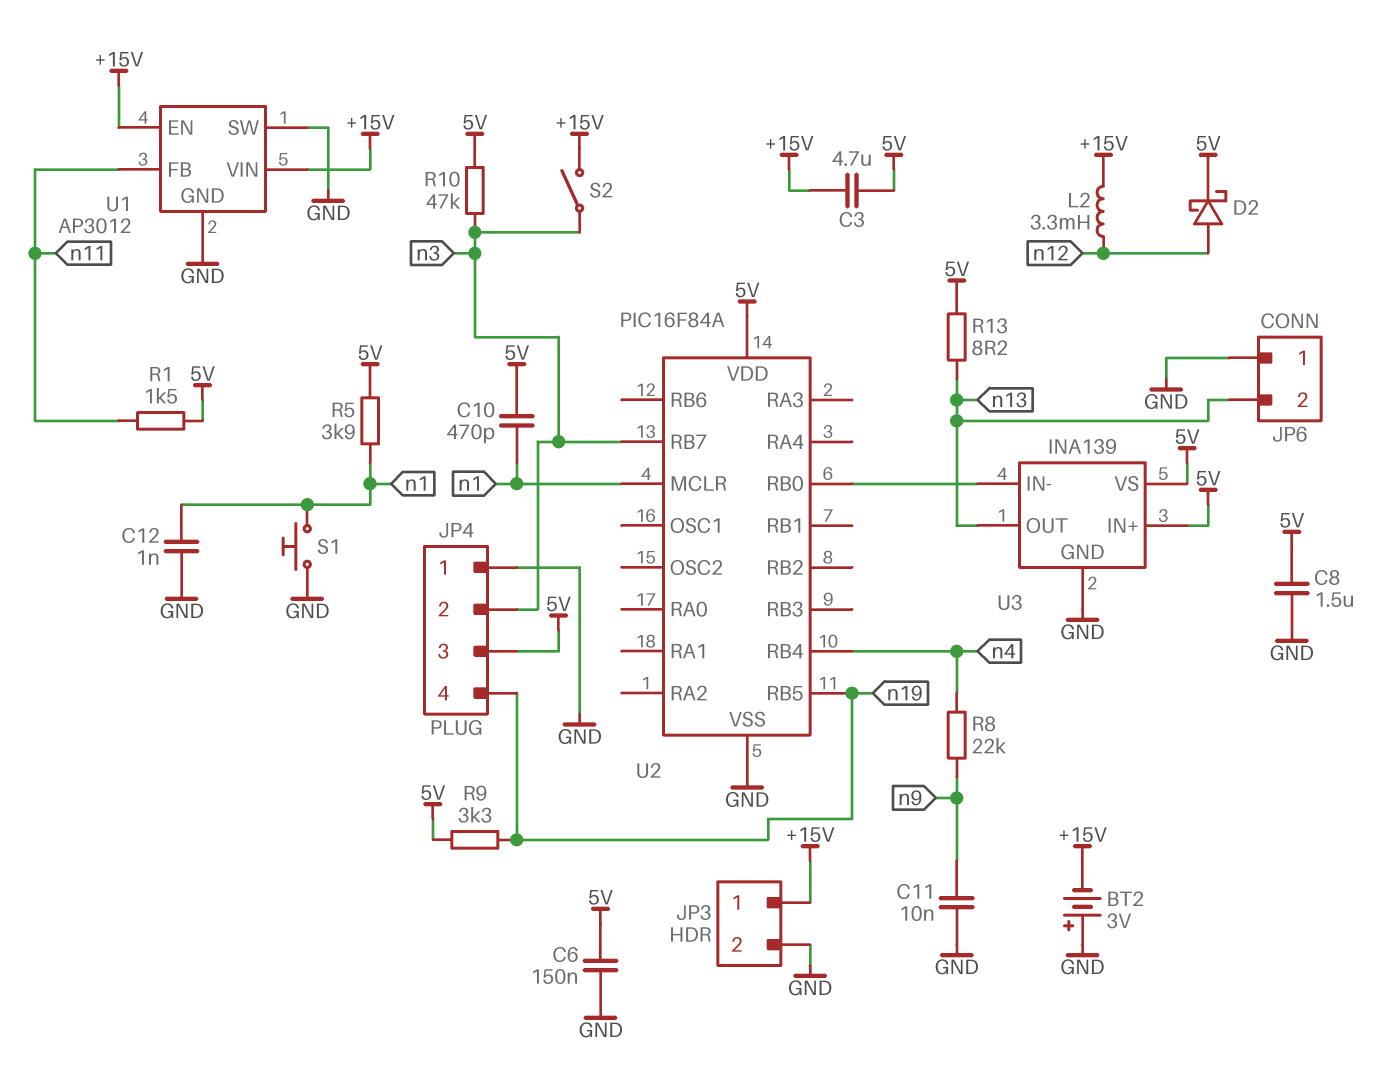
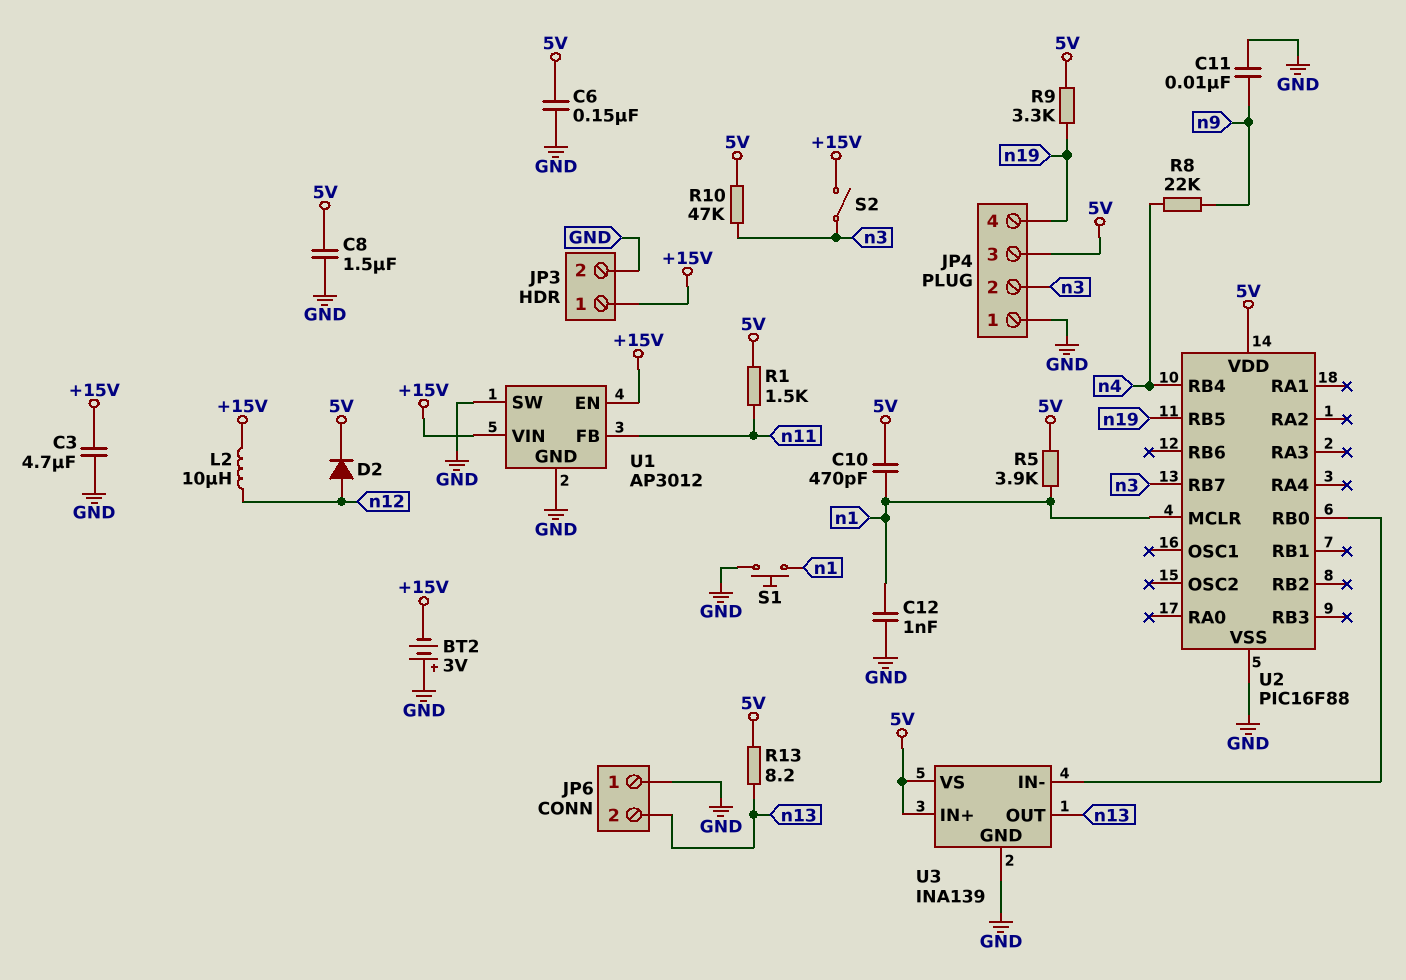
C3: 4.7uF (+15V, 5V) -> 4.7uF (+15V, GND)
D2: schottky (A n12, K 5V) -> diode (A n12, K 5V)
L2: 3.3mH (+15V, n12) -> 10uH (+15V, n12)
U2: PIC16F84A -> PIC16F88

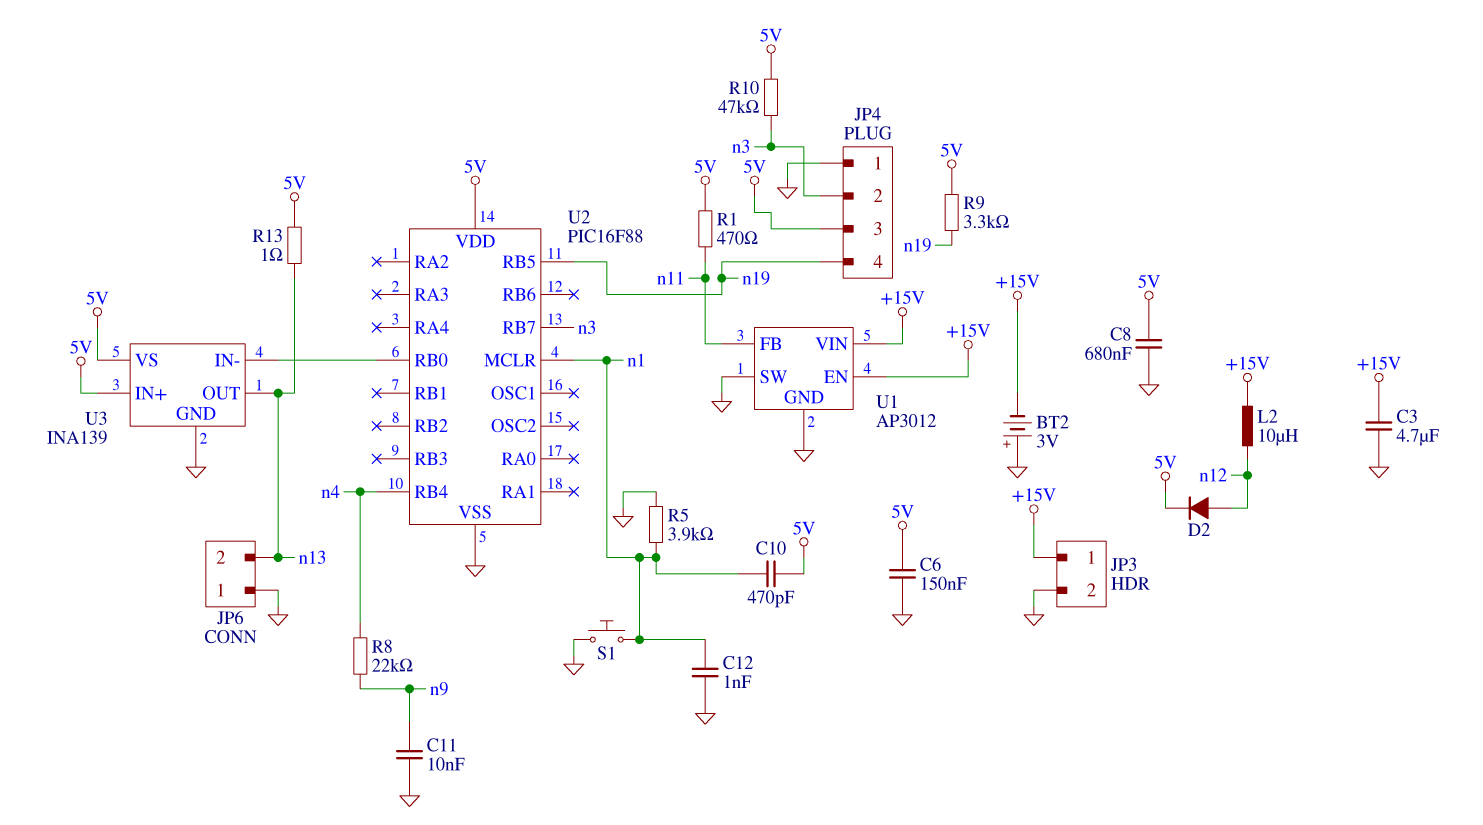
C8: 1.5uF (5V, GND) -> 680nF (5V, GND)
R1: 1.5k (5V, n11) -> 470 (5V, n11)
R5: 3.9k (5V, n1) -> 3.9k (GND, n1)
R13: 8.2 (5V, n13) -> 1 (5V, n13)
S2: switch (+15V, n3) -> none

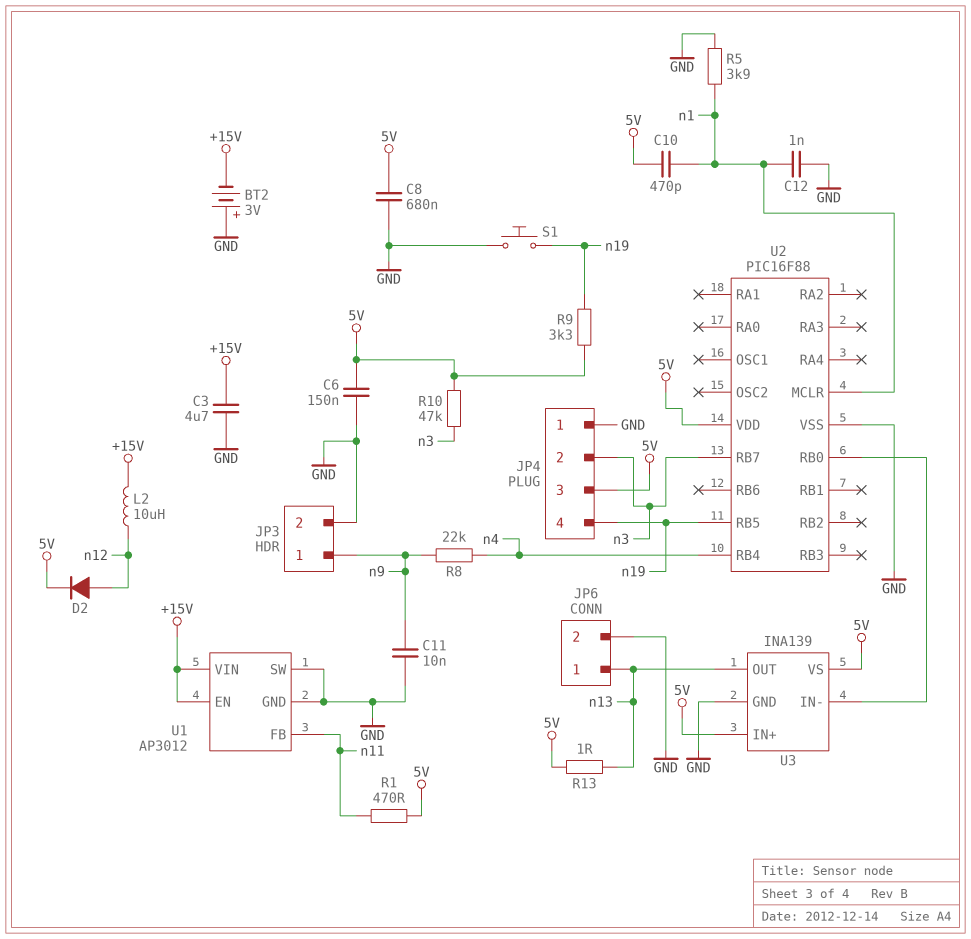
JP3 pin 1: +15V -> n9
JP6 pin 1: GND -> n13
JP6 pin 2: n13 -> GND
S1: button (GND, n1) -> button (GND, n19)

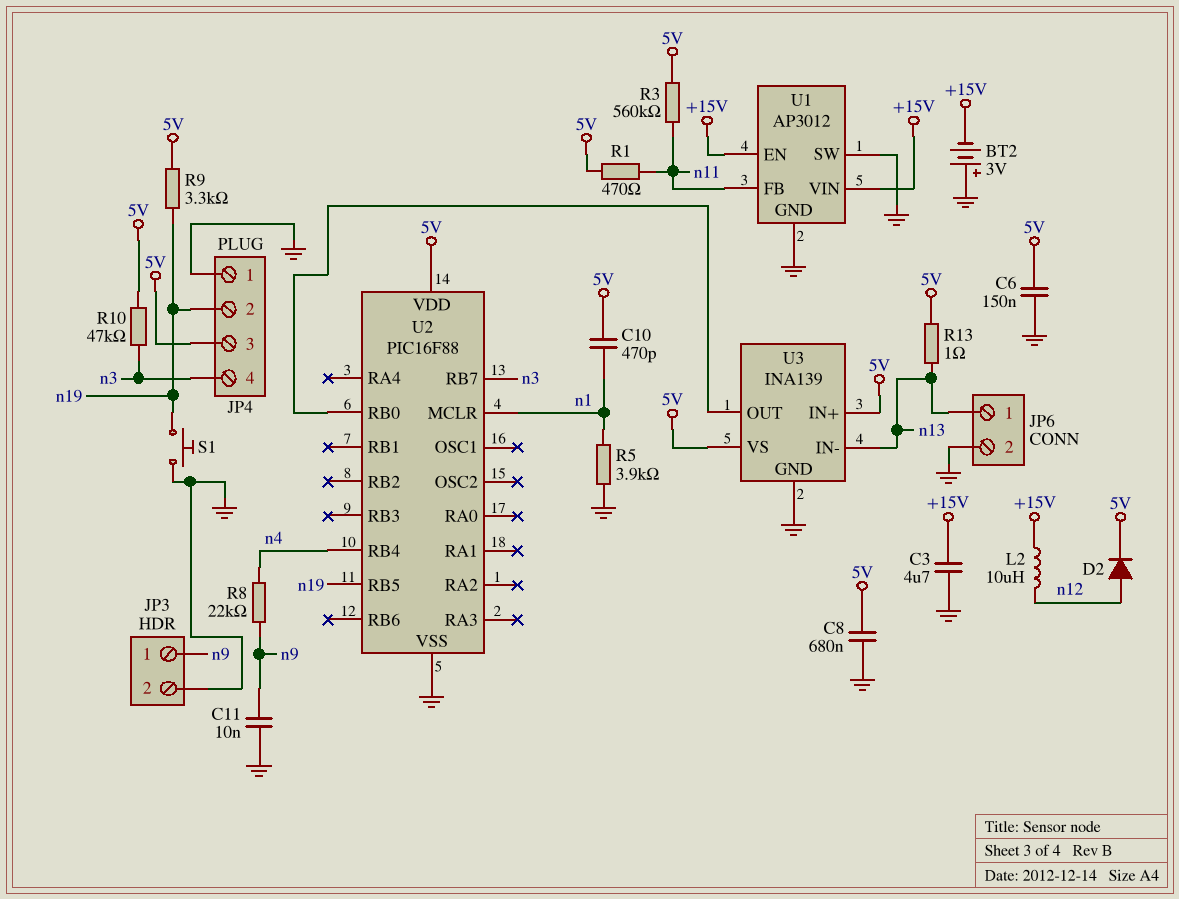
C12: 1nF (GND, n1) -> none
JP4 pin 2: n3 -> n19
JP4 pin 4: n19 -> n3
R3: none -> 560k (5V, n11)
U3 pin IN-: U2/RB0 -> n13
U3 pin OUT: n13 -> U2/RB0

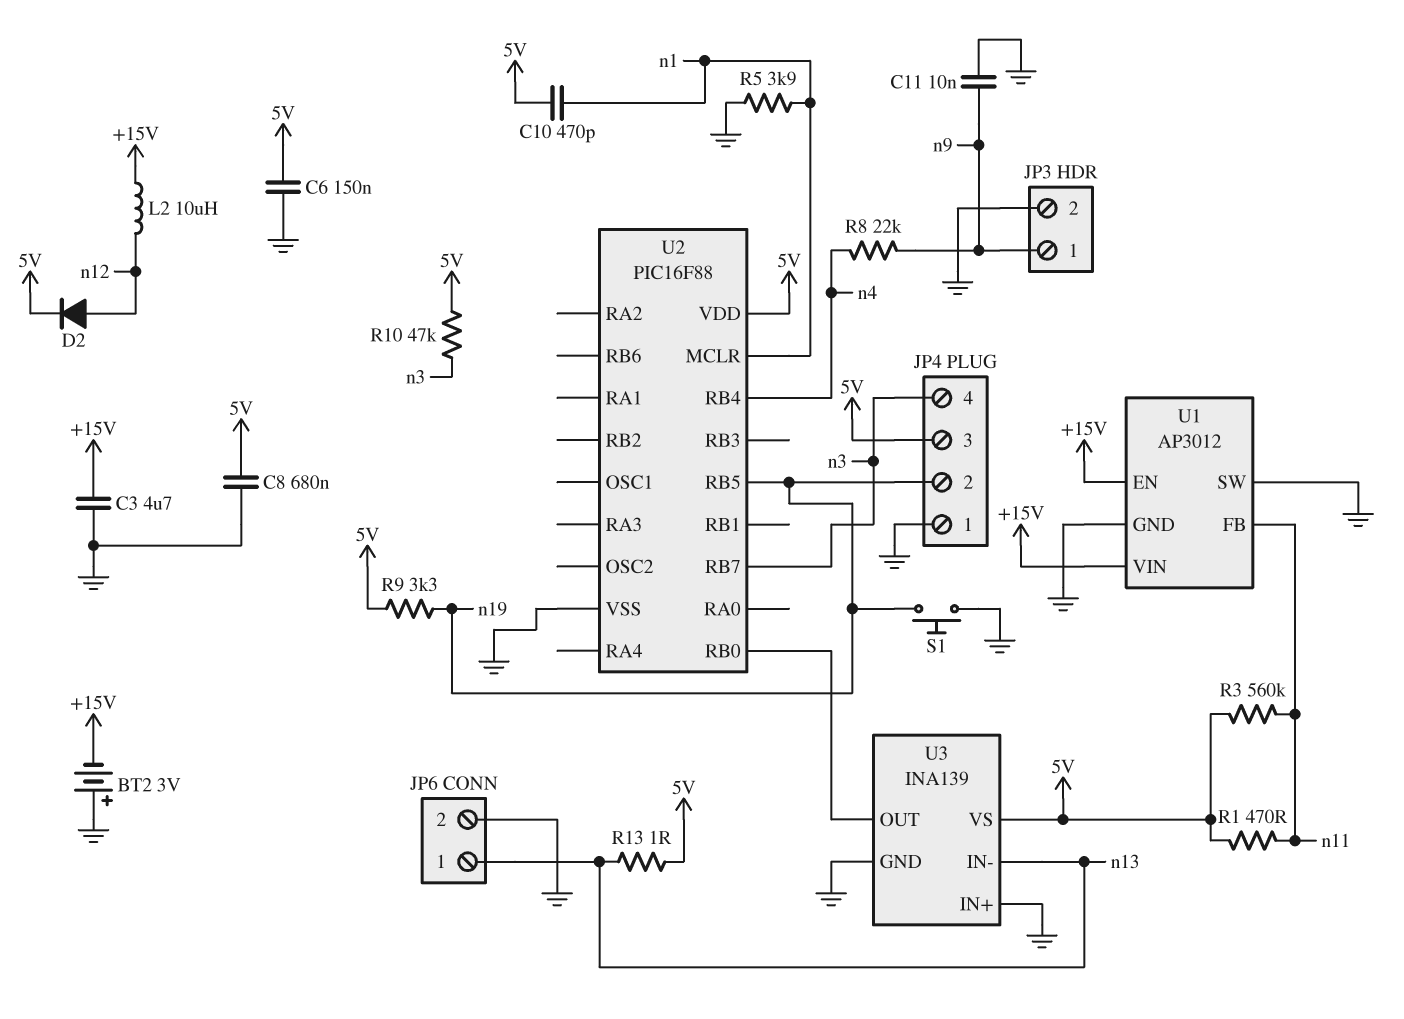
U3 pin IN+: 5V -> GND

